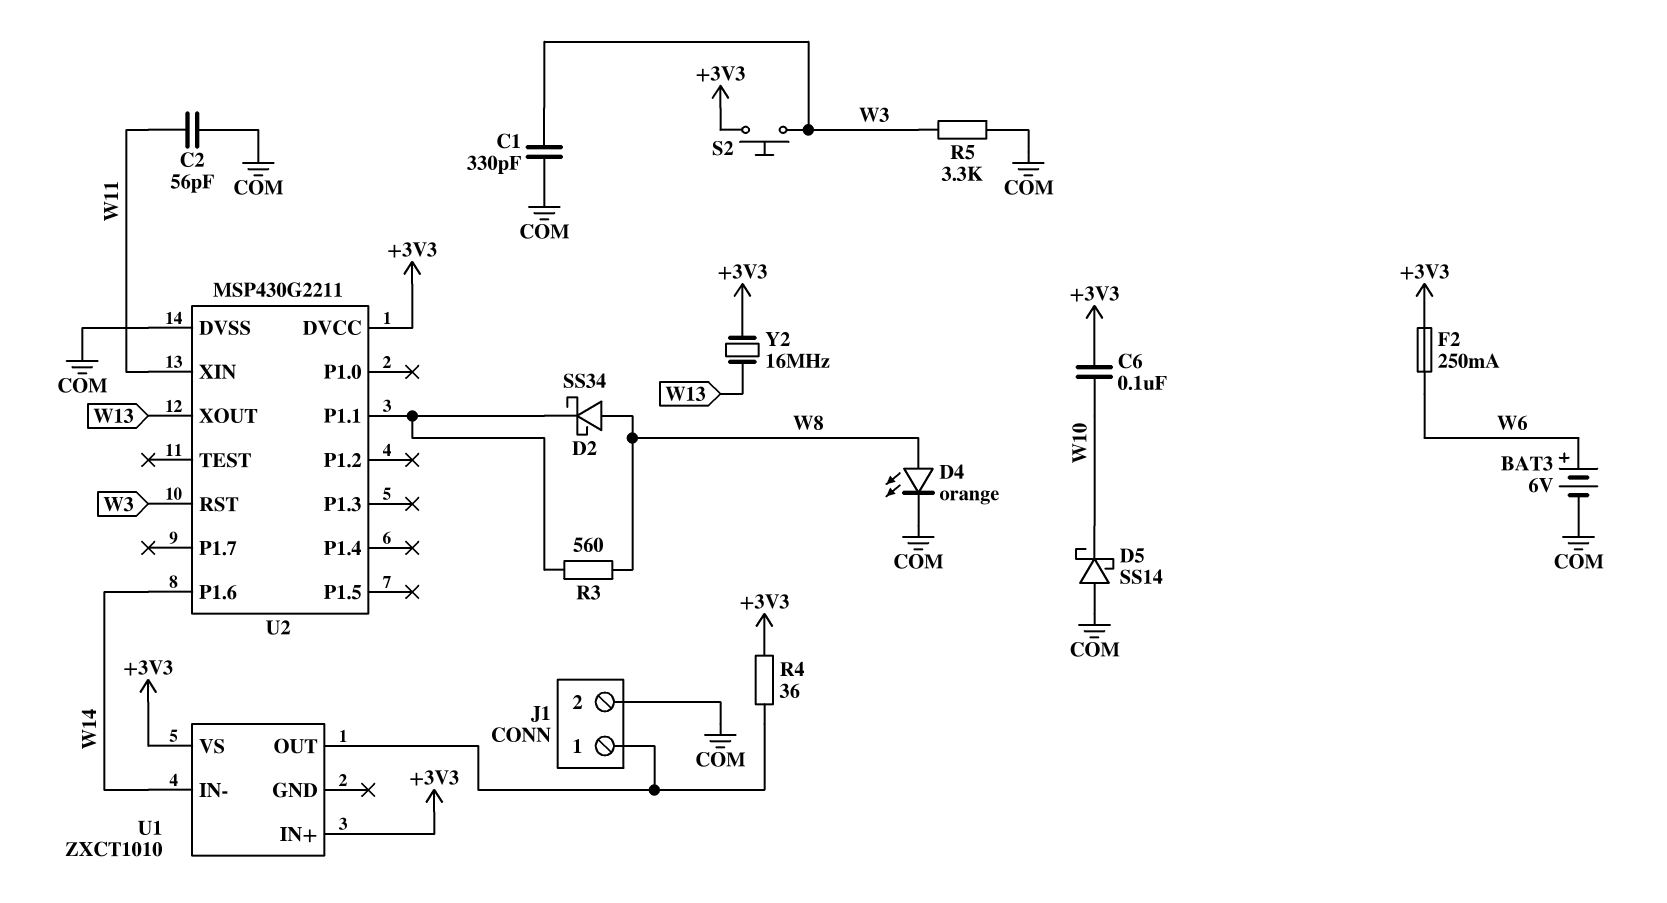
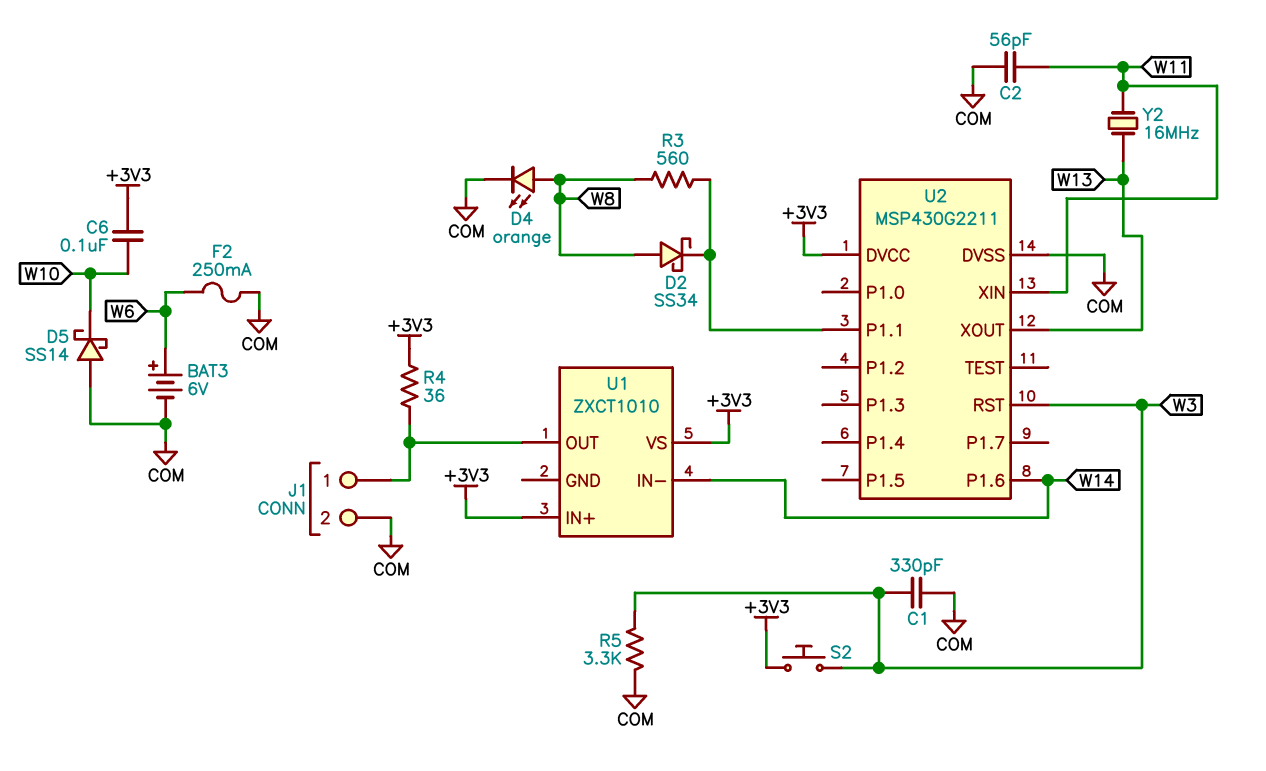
F2: 250mA (+3V3, W6) -> 250mA (COM, W6)
Y2: 16MHz (+3V3, W13) -> 16MHz (W11, W13)

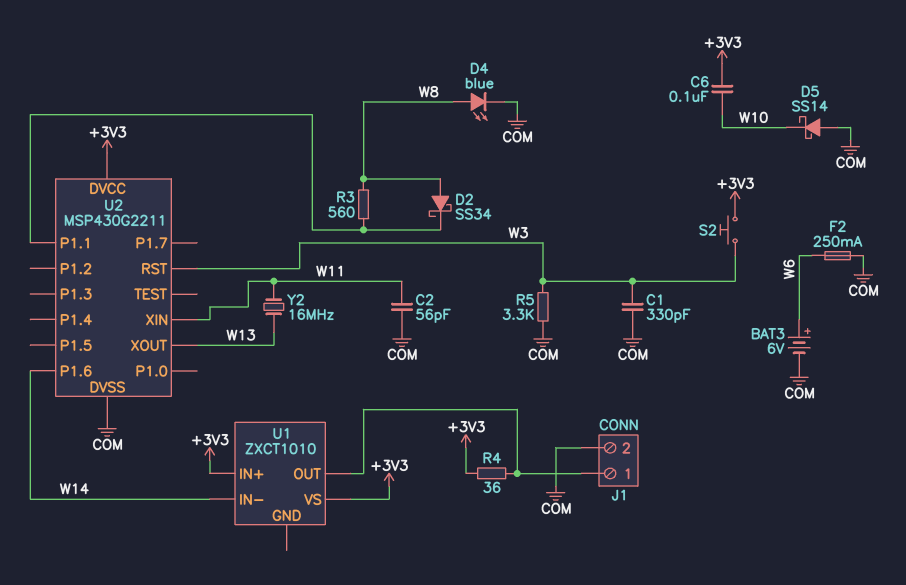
D4: LED orange (A W8, K COM) -> LED blue (A W8, K COM)

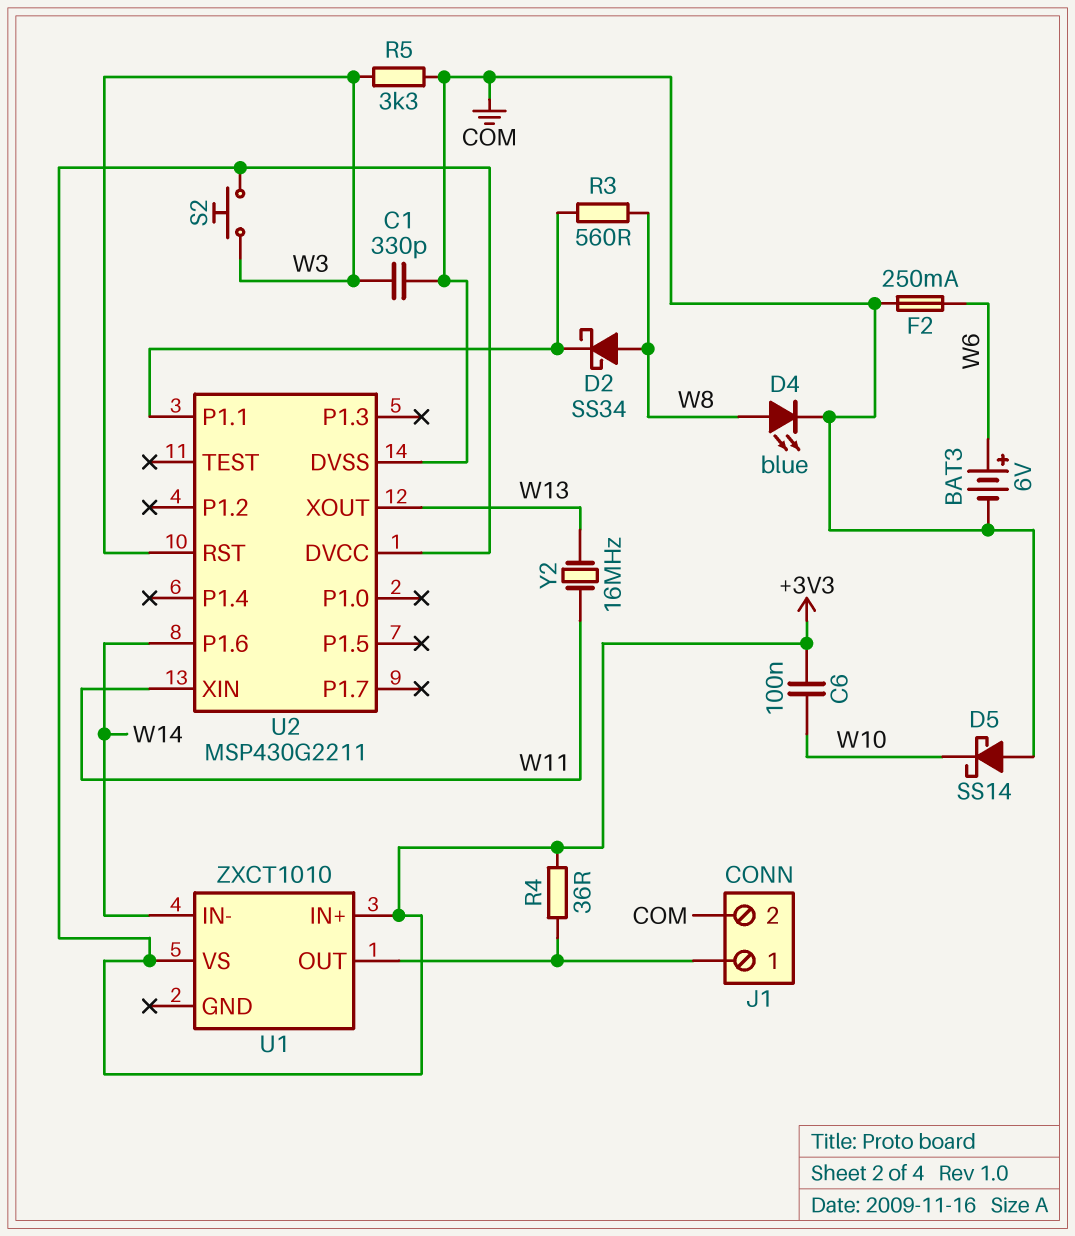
C2: 56pF (COM, W11) -> none

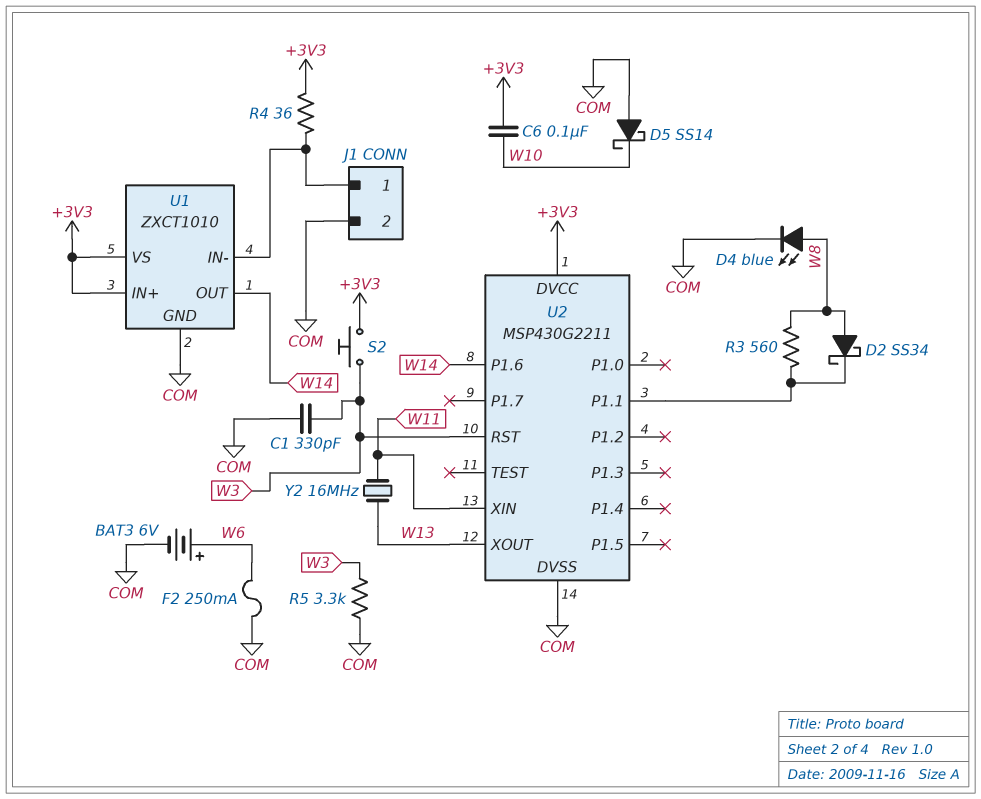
U1 pin GND: none -> COM
U1 pin IN-: W14 -> J1/1
U1 pin OUT: J1/1 -> W14

